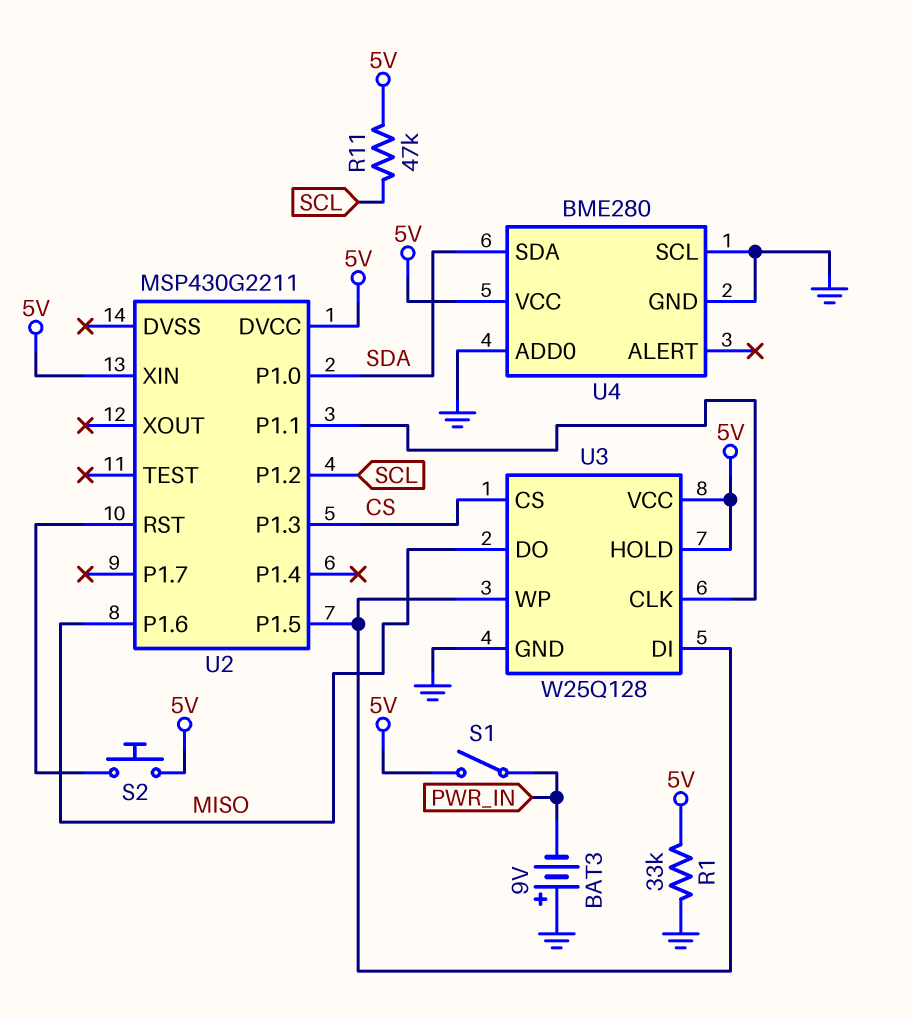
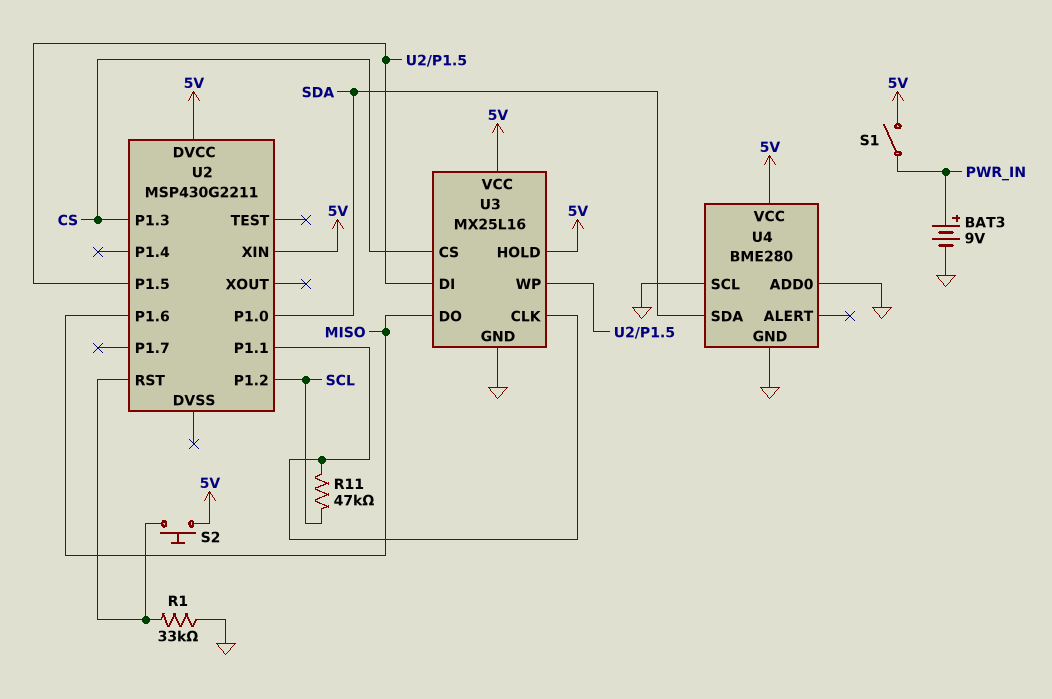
BAT3: 9V (plus GND, minus PWR_IN) -> 9V (plus PWR_IN, minus GND)
R1: 33k (5V, GND) -> 33k (GND, U2/RST)
R11: 47k (5V, SCL) -> 47k (SCL, U2/P1.1)
U3: W25Q128 -> MX25L16

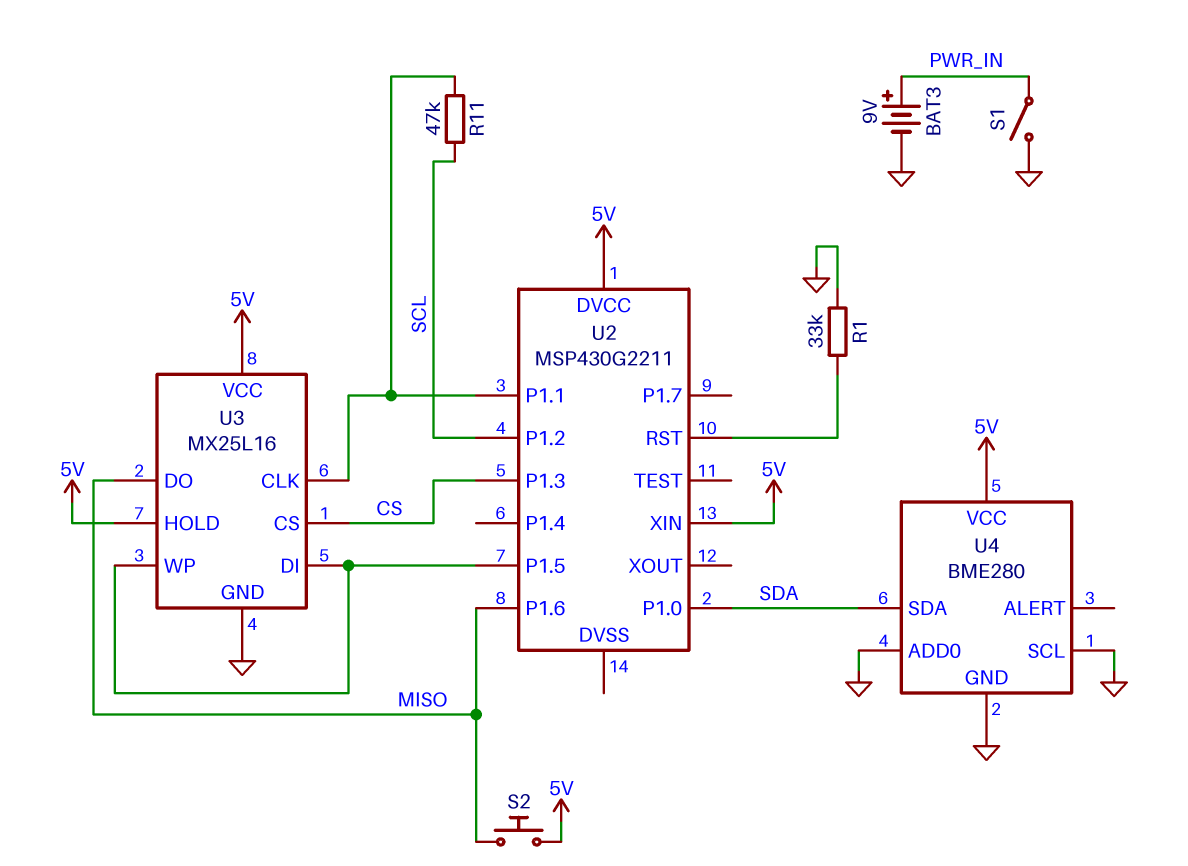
S1: switch (5V, PWR_IN) -> switch (GND, PWR_IN)
S2: button (5V, U2/RST) -> button (5V, MISO)

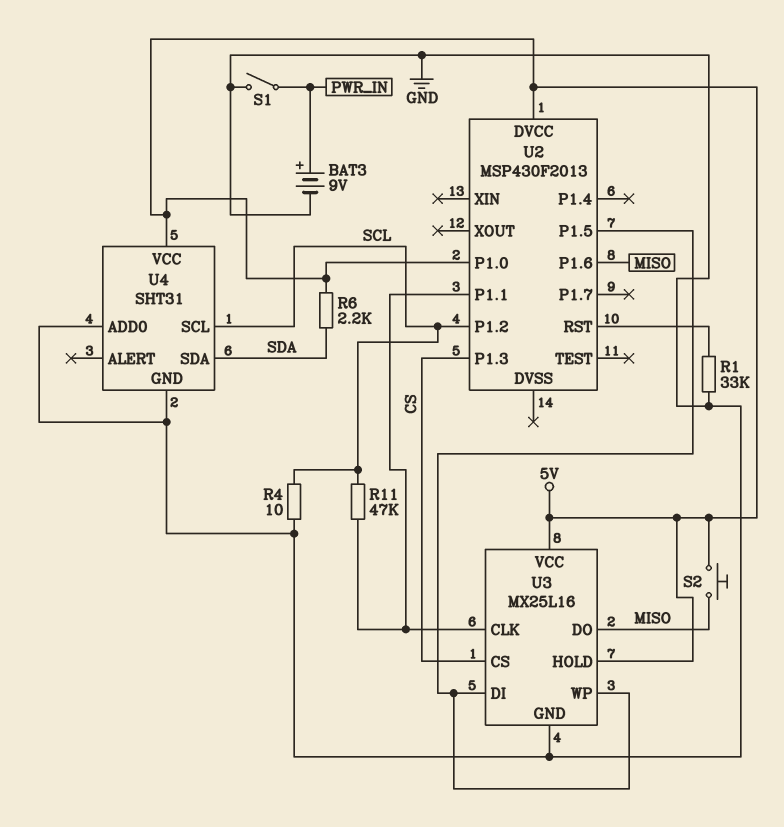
R4: none -> 10 (GND, SCL)
R6: none -> 2.2k (5V, SDA)
U2: MSP430G2211 -> MSP430F2013
U2 pin P1.0: SDA -> 5V
U2 pin XIN: 5V -> none
U4: BME280 -> SHT31
U4 pin SCL: GND -> SCL

